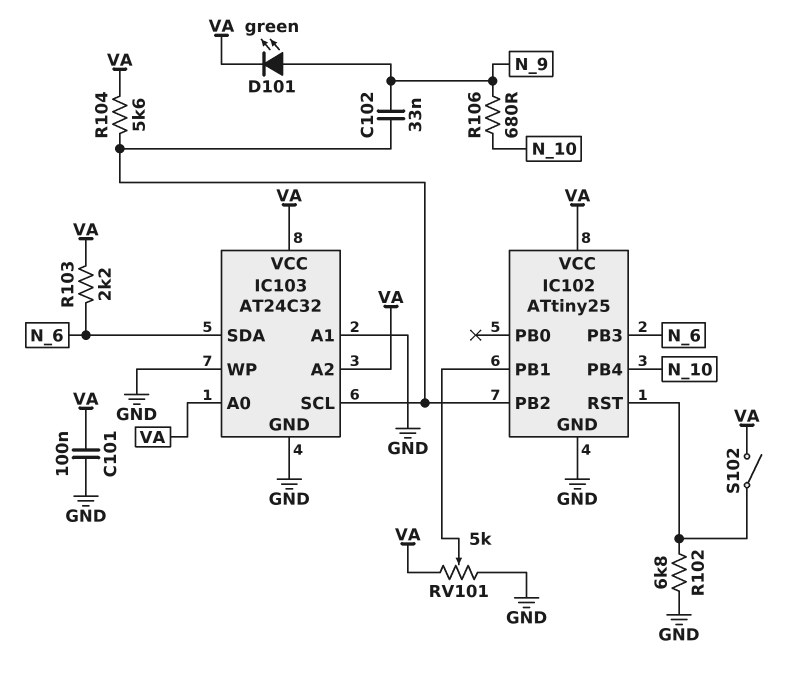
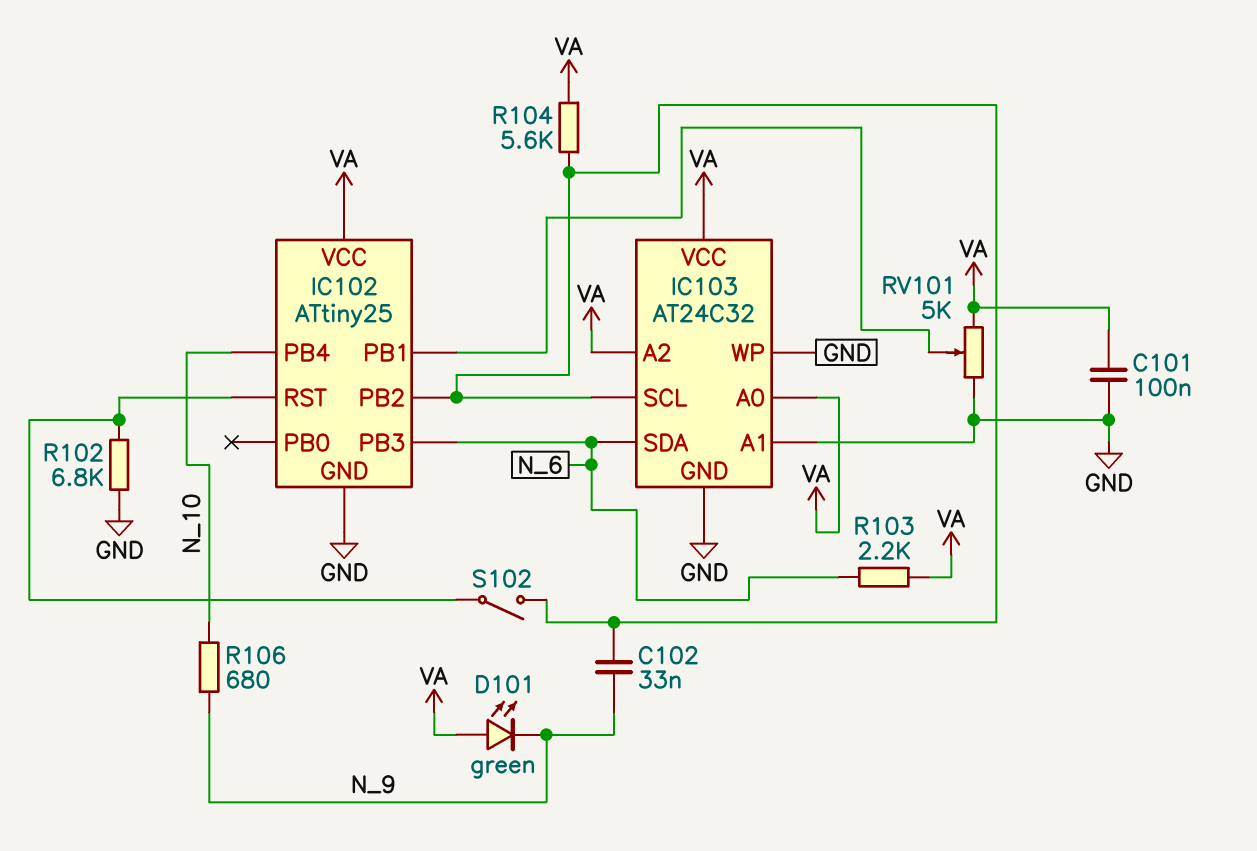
D101: LED green (A N_9, K VA) -> LED green (A VA, K N_9)
S102: switch (IC102/RST, VA) -> switch (IC102/PB2, IC102/RST)

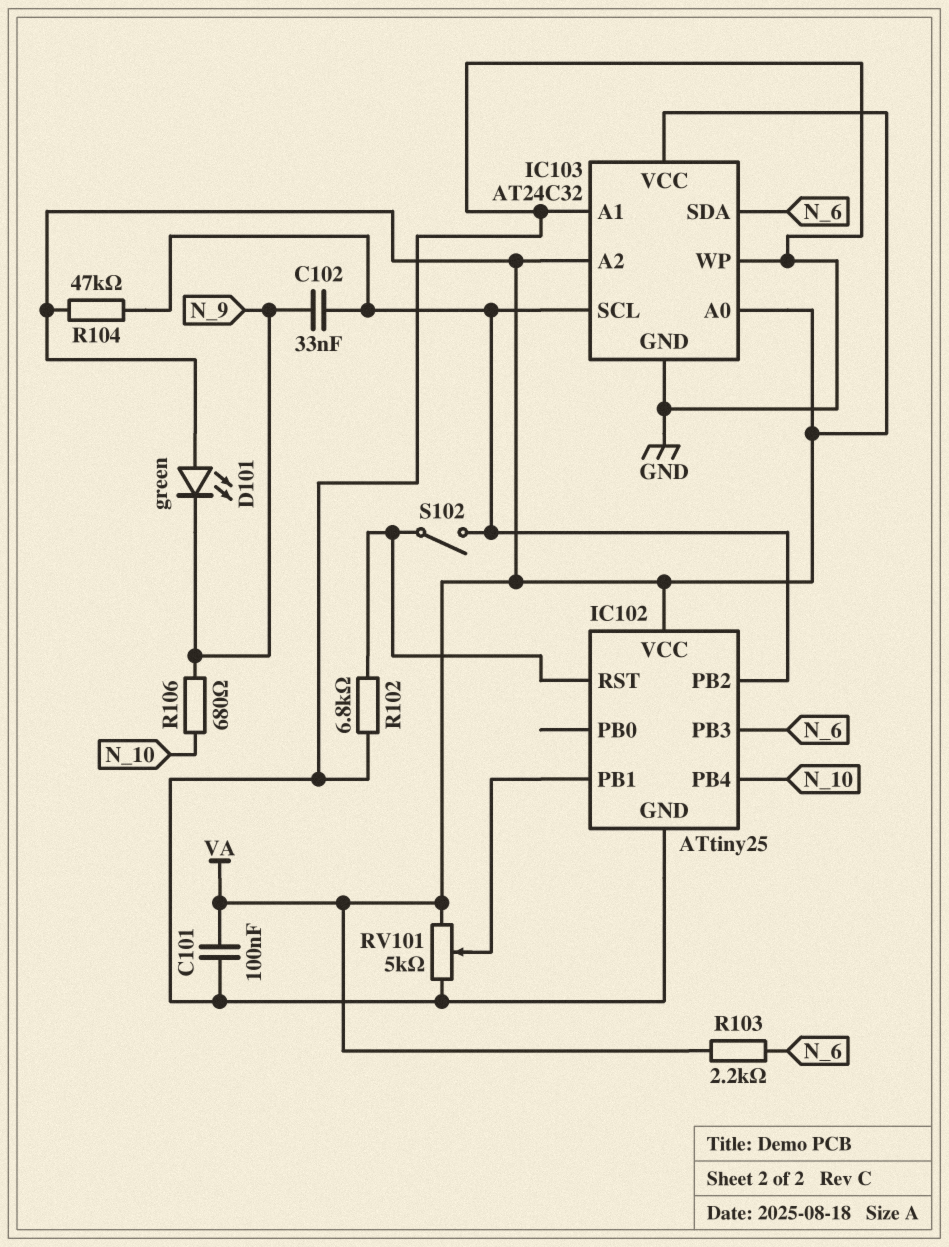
R104: 5.6k (IC102/PB2, VA) -> 47k (IC102/PB2, VA)

